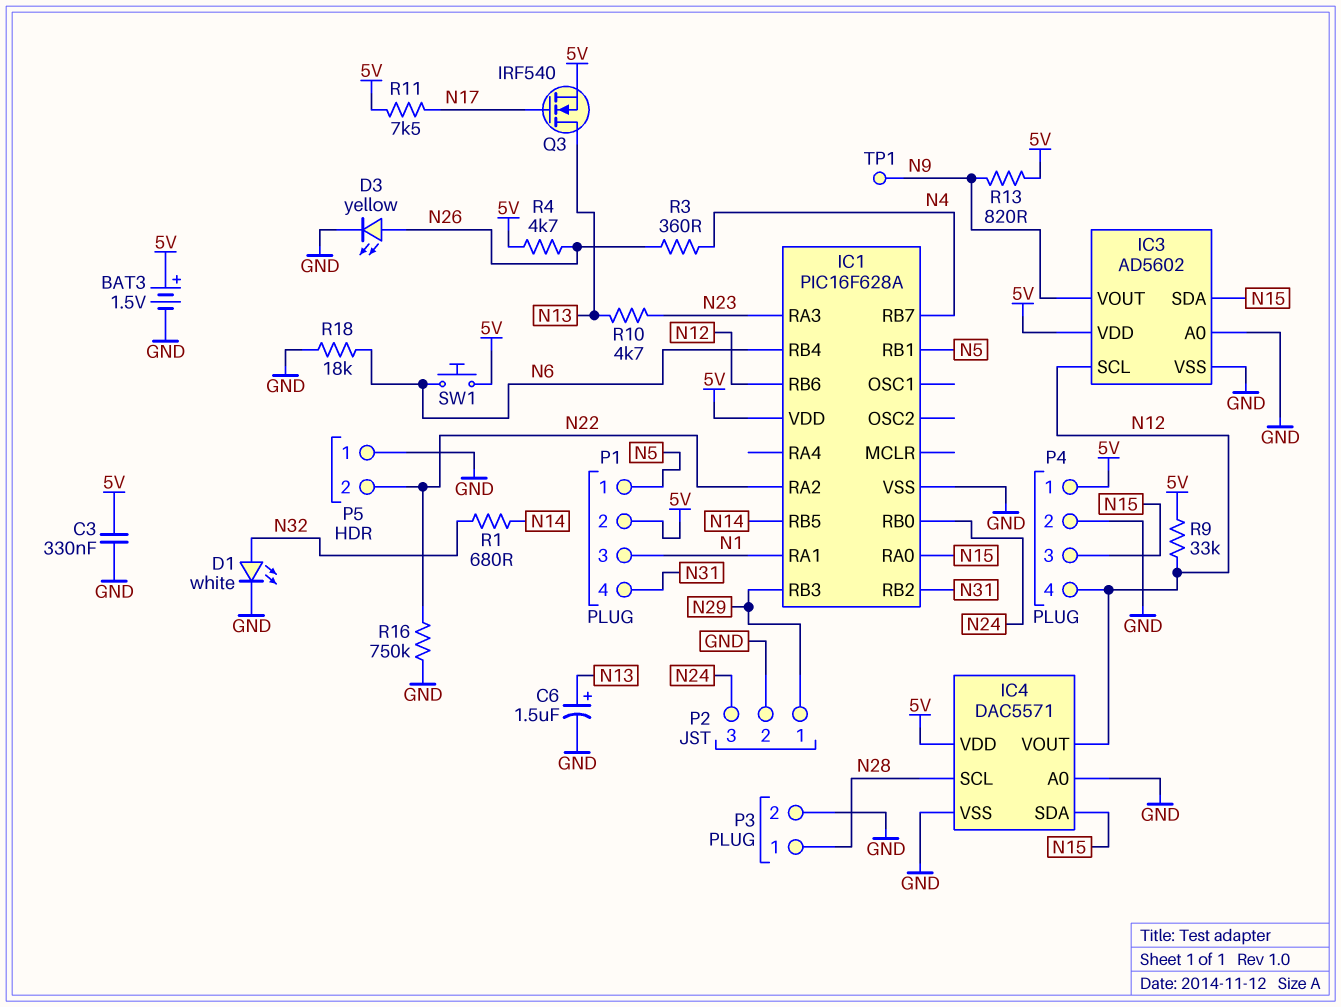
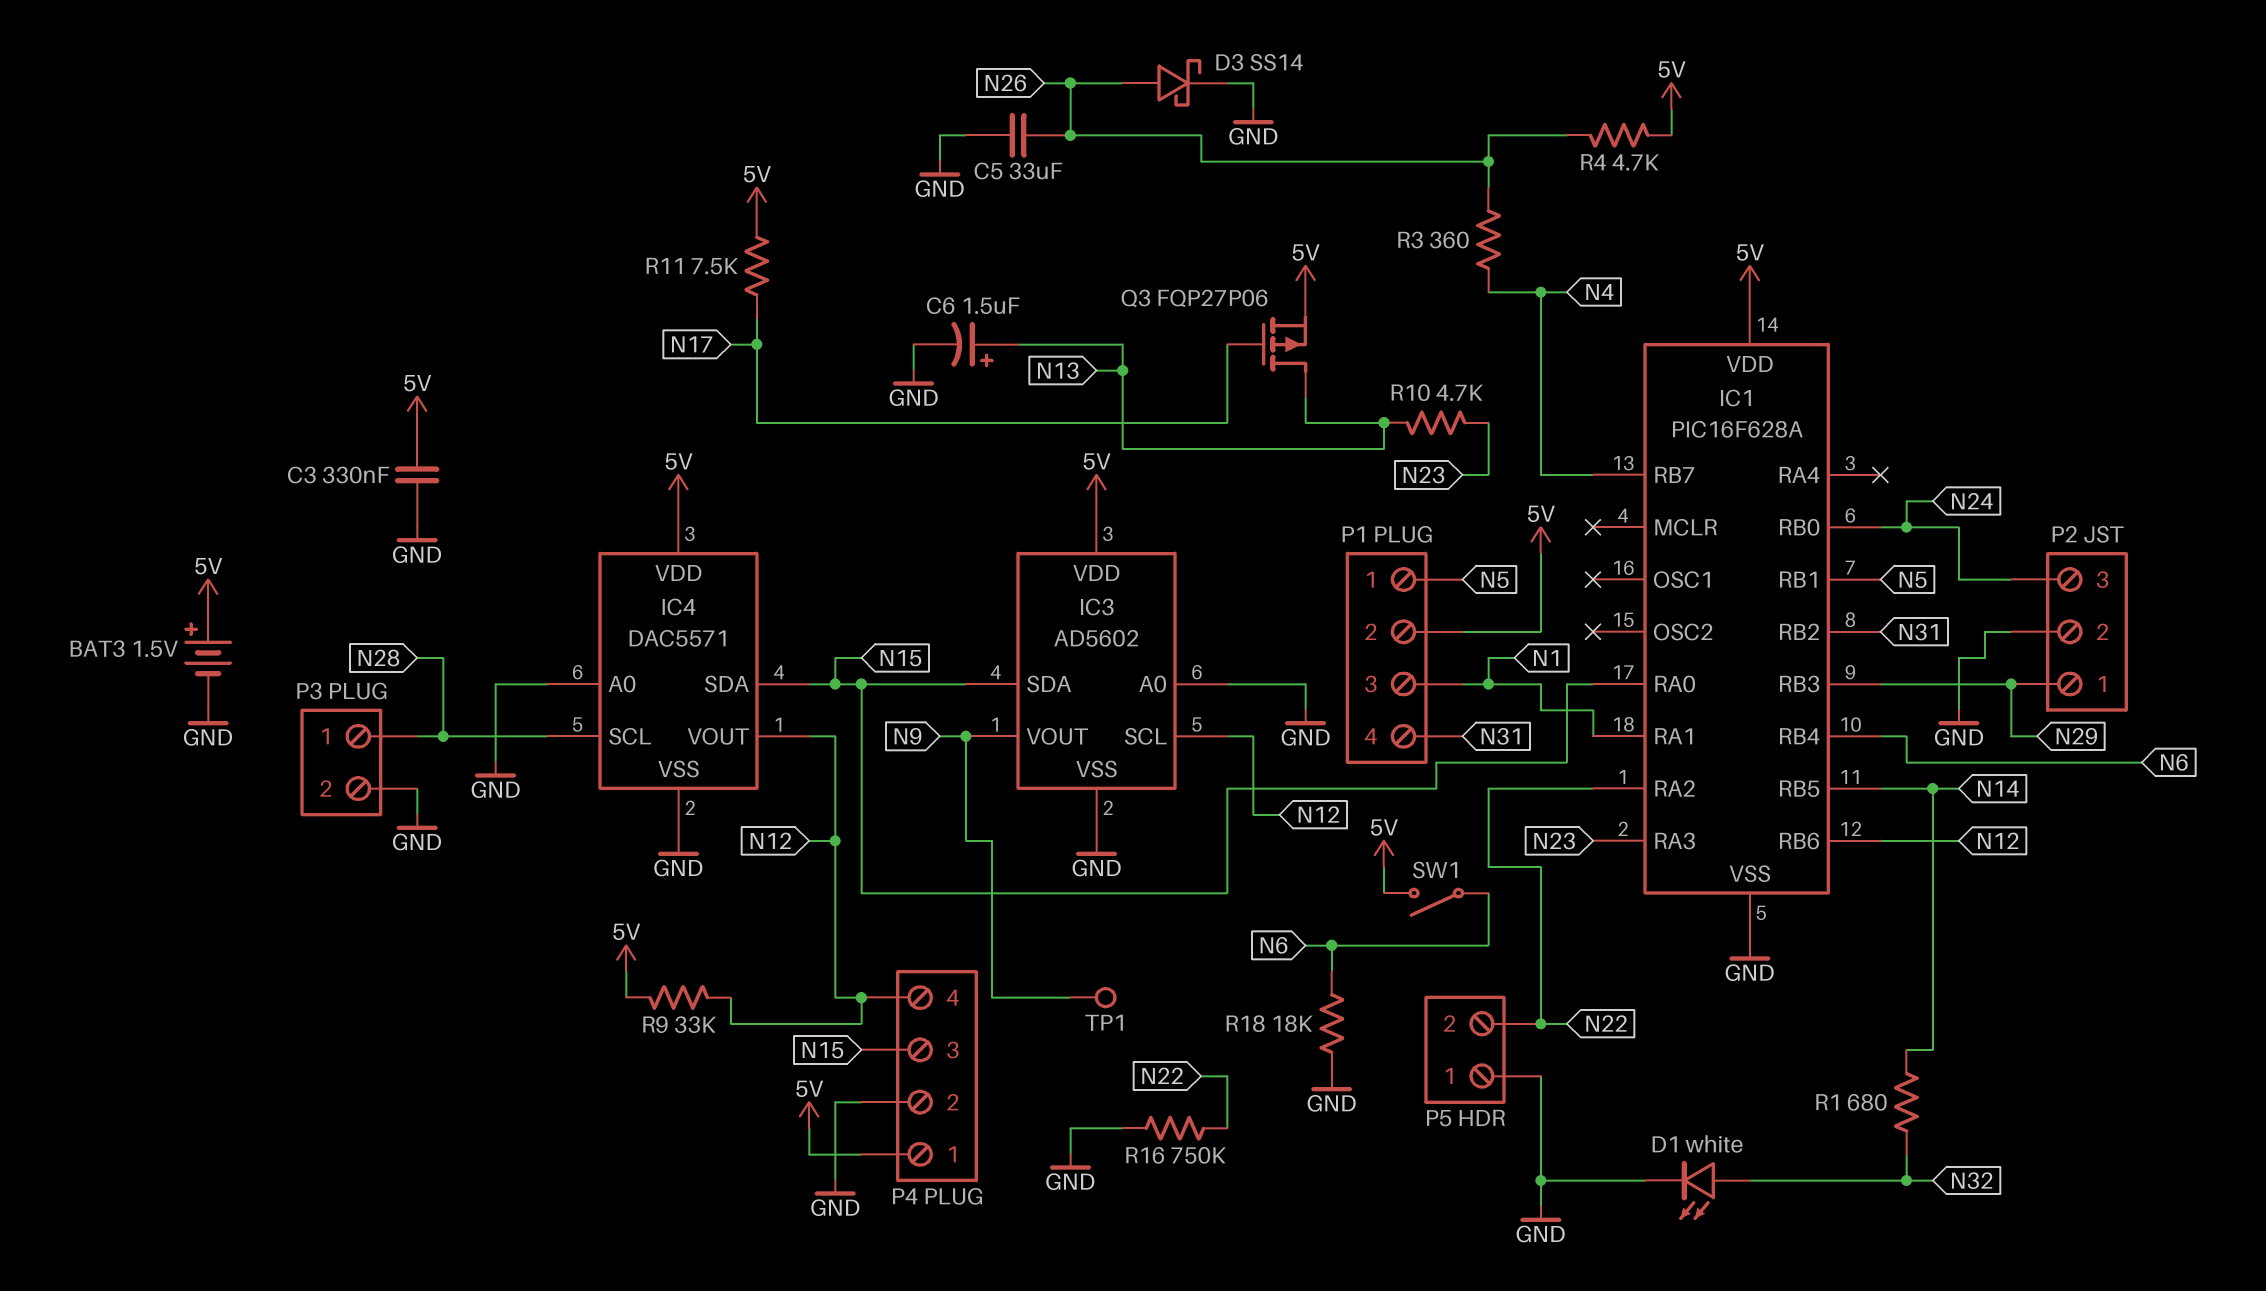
C5: none -> 33uF (GND, N26)
D3: LED yellow (A N26, K GND) -> schottky SS14 (A N26, K GND)
Q3: NMOS IRF540 (G N17, D N13, S 5V) -> PMOS FQP27P06 (G N17, D N13, S 5V)
R13: 820 (5V, N9) -> none
SW1: button (5V, N6) -> switch (5V, N6)

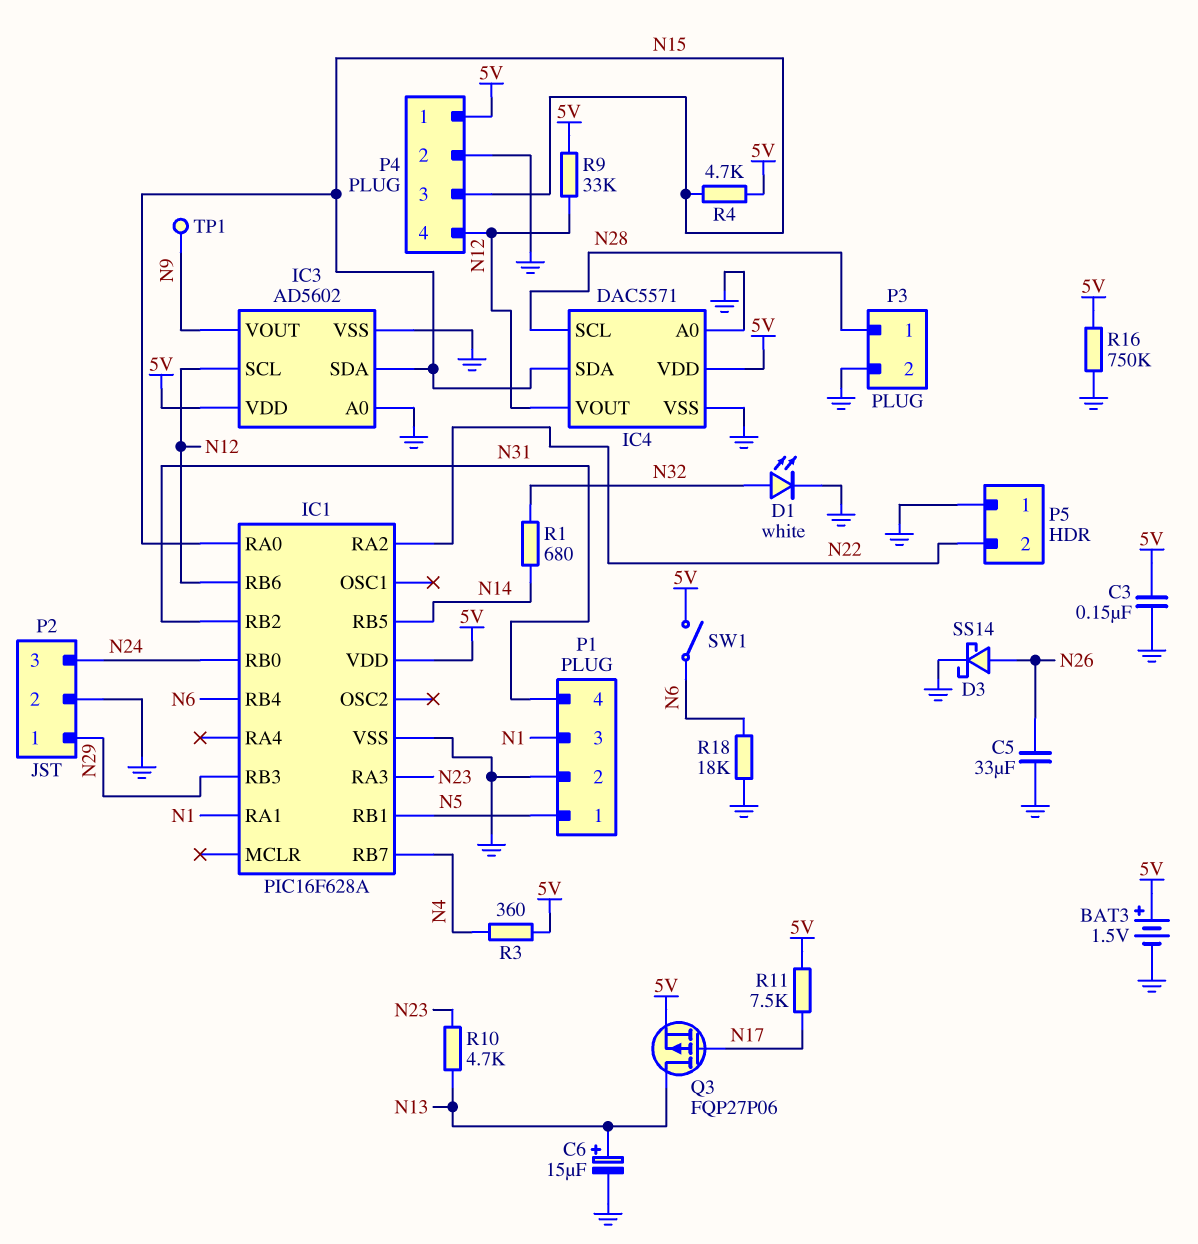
C3: 330nF (5V, GND) -> 150nF (5V, GND)
C6: 1.5uF (plus N13, minus GND) -> 15uF (plus N13, minus GND)
P1 pin 2: 5V -> GND
R3: 360 (N4, N26) -> 360 (5V, N4)
R4: 4.7k (5V, N26) -> 4.7k (5V, N15)
R16: 750k (GND, N22) -> 750k (5V, GND)

